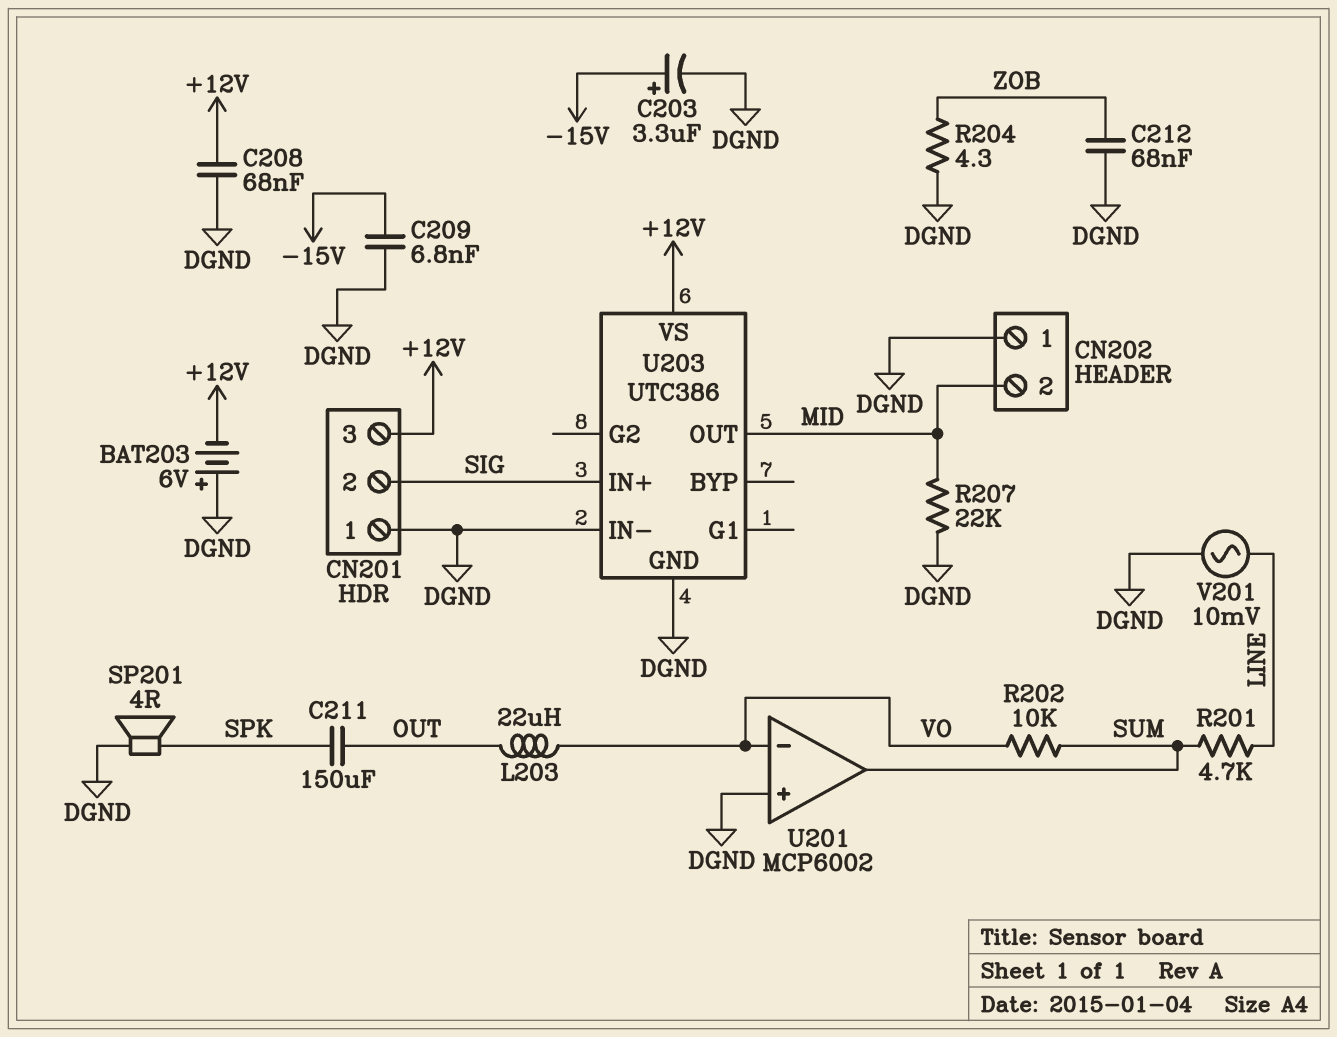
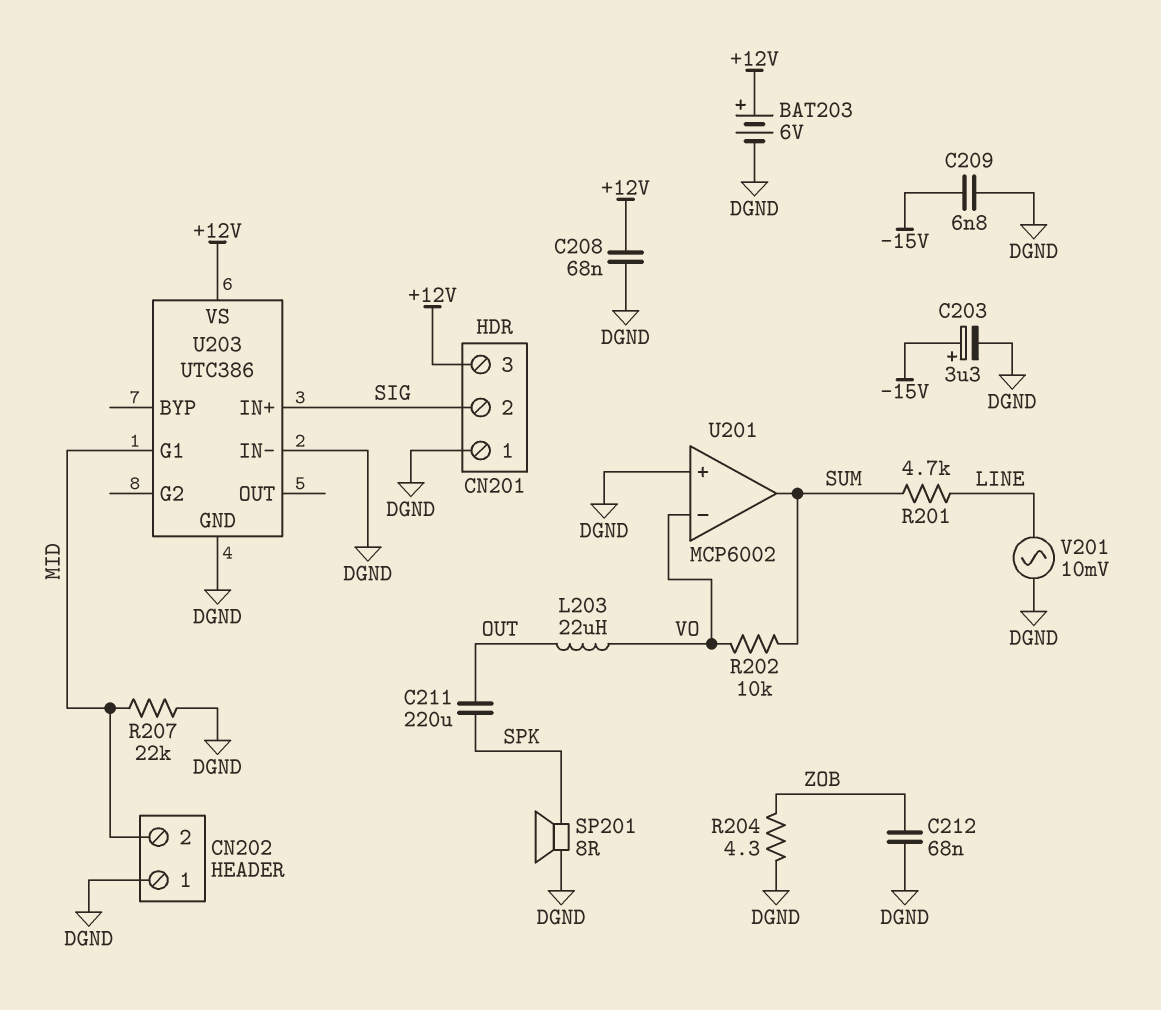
BAT203: 6V (plus DGND, minus +12V) -> 6V (plus +12V, minus DGND)
C211: 150uF (OUT, SPK) -> 220uF (OUT, SPK)
SP201: speaker 4R (DGND, SPK) -> speaker 8R (DGND, SPK)
U203 pin G1: none -> MID
U203 pin OUT: MID -> none

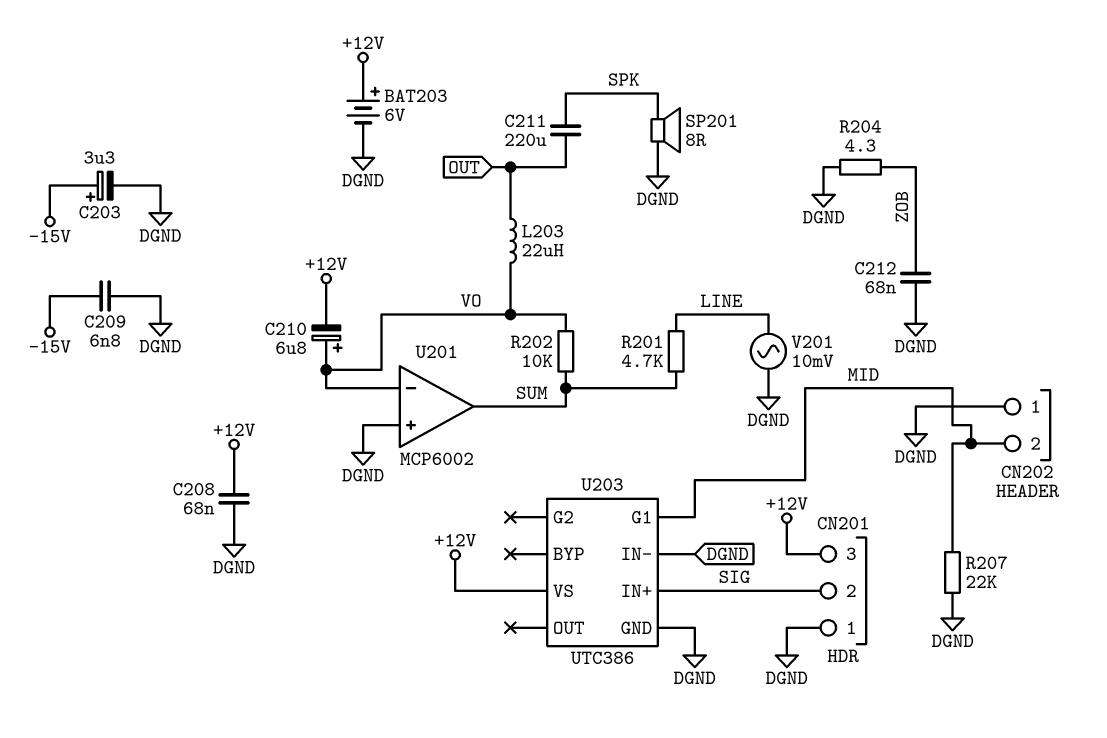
C210: none -> 6.8uF (plus VO, minus +12V)

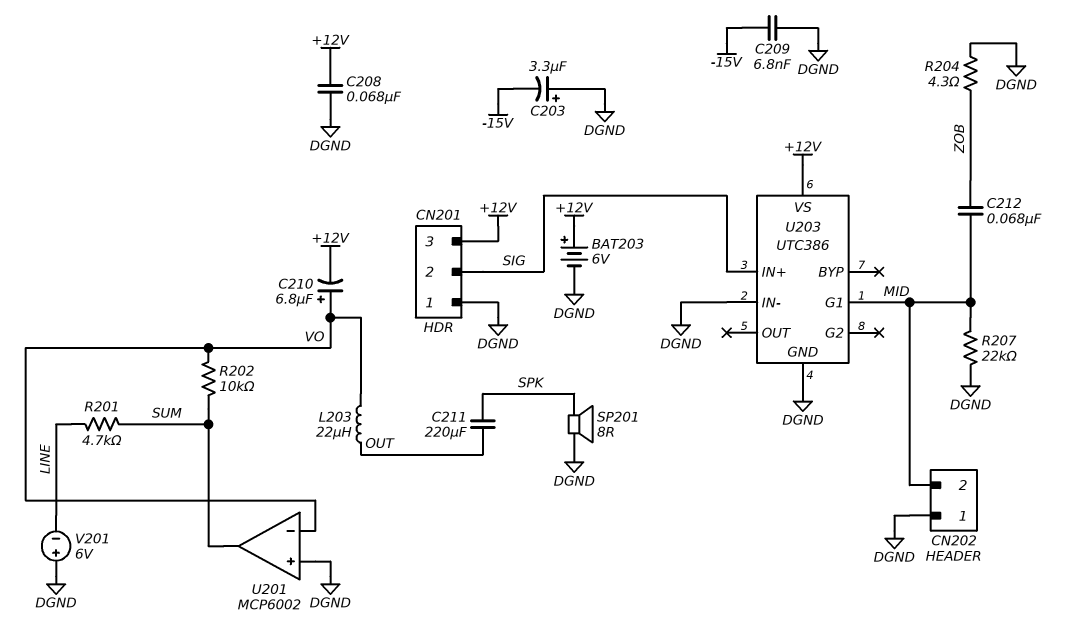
C203: 3.3uF (plus -15V, minus DGND) -> 3.3uF (plus DGND, minus -15V)
C212: 68nF (DGND, ZOB) -> 68nF (MID, ZOB)
V201: AC 10mV (DGND, LINE) -> 6V (plus DGND, minus LINE)

